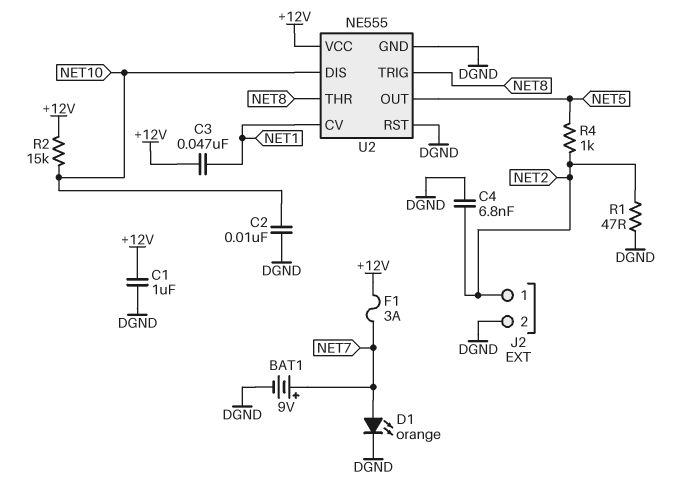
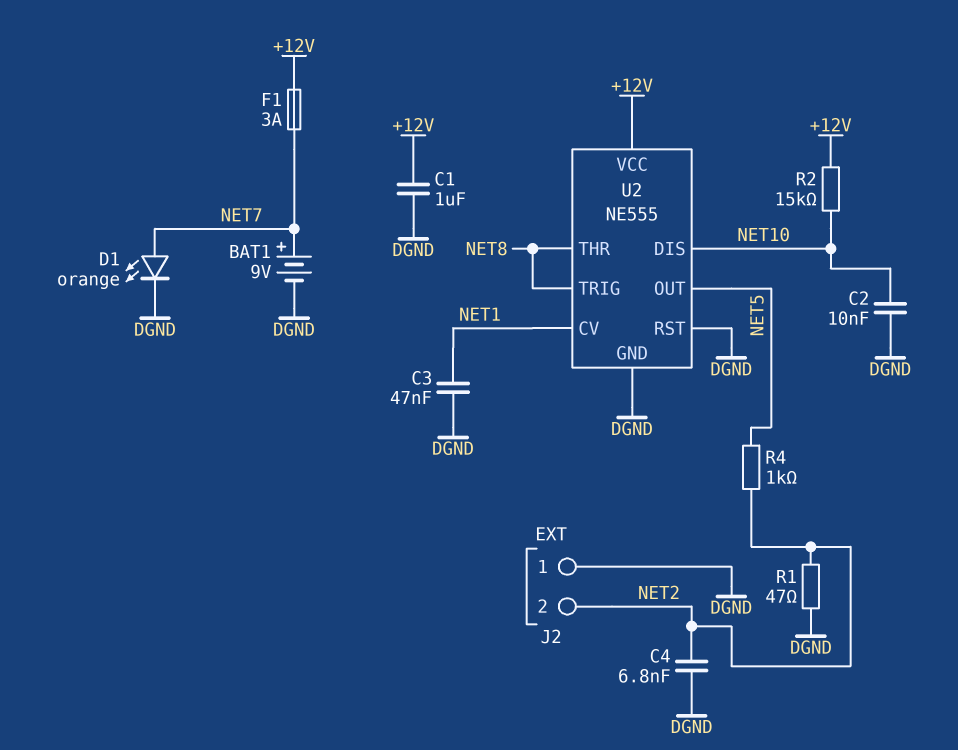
C3: 47nF (+12V, NET1) -> 47nF (DGND, NET1)
J2 pin 1: NET2 -> DGND
J2 pin 2: DGND -> NET2

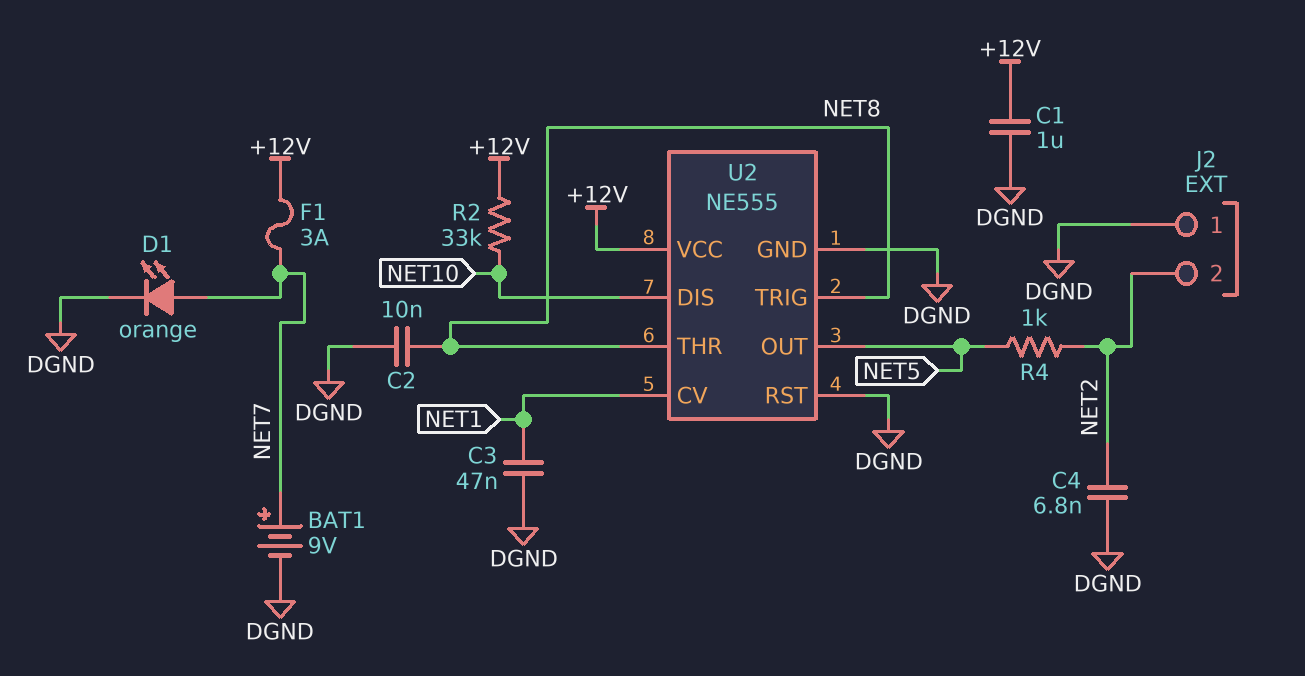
C2: 10nF (DGND, NET10) -> 10nF (DGND, NET8)
R1: 47 (DGND, NET2) -> none
R2: 15k (+12V, NET10) -> 33k (+12V, NET10)

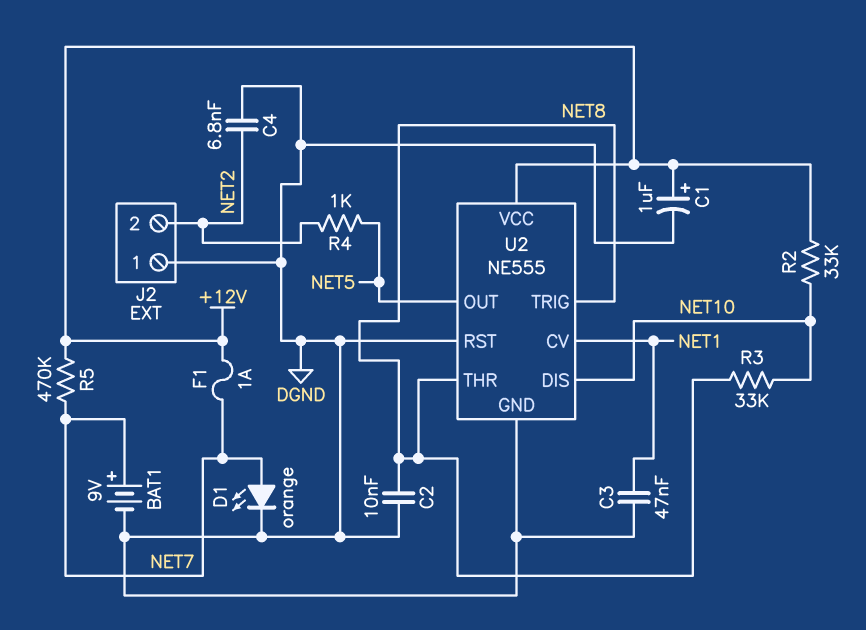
C1: 1uF (+12V, DGND) -> 1uF (plus +12V, minus DGND)
F1: 3A (+12V, NET7) -> 1A (+12V, NET7)
R3: none -> 33k (NET8, NET10)
R5: none -> 470k (+12V, NET7)

